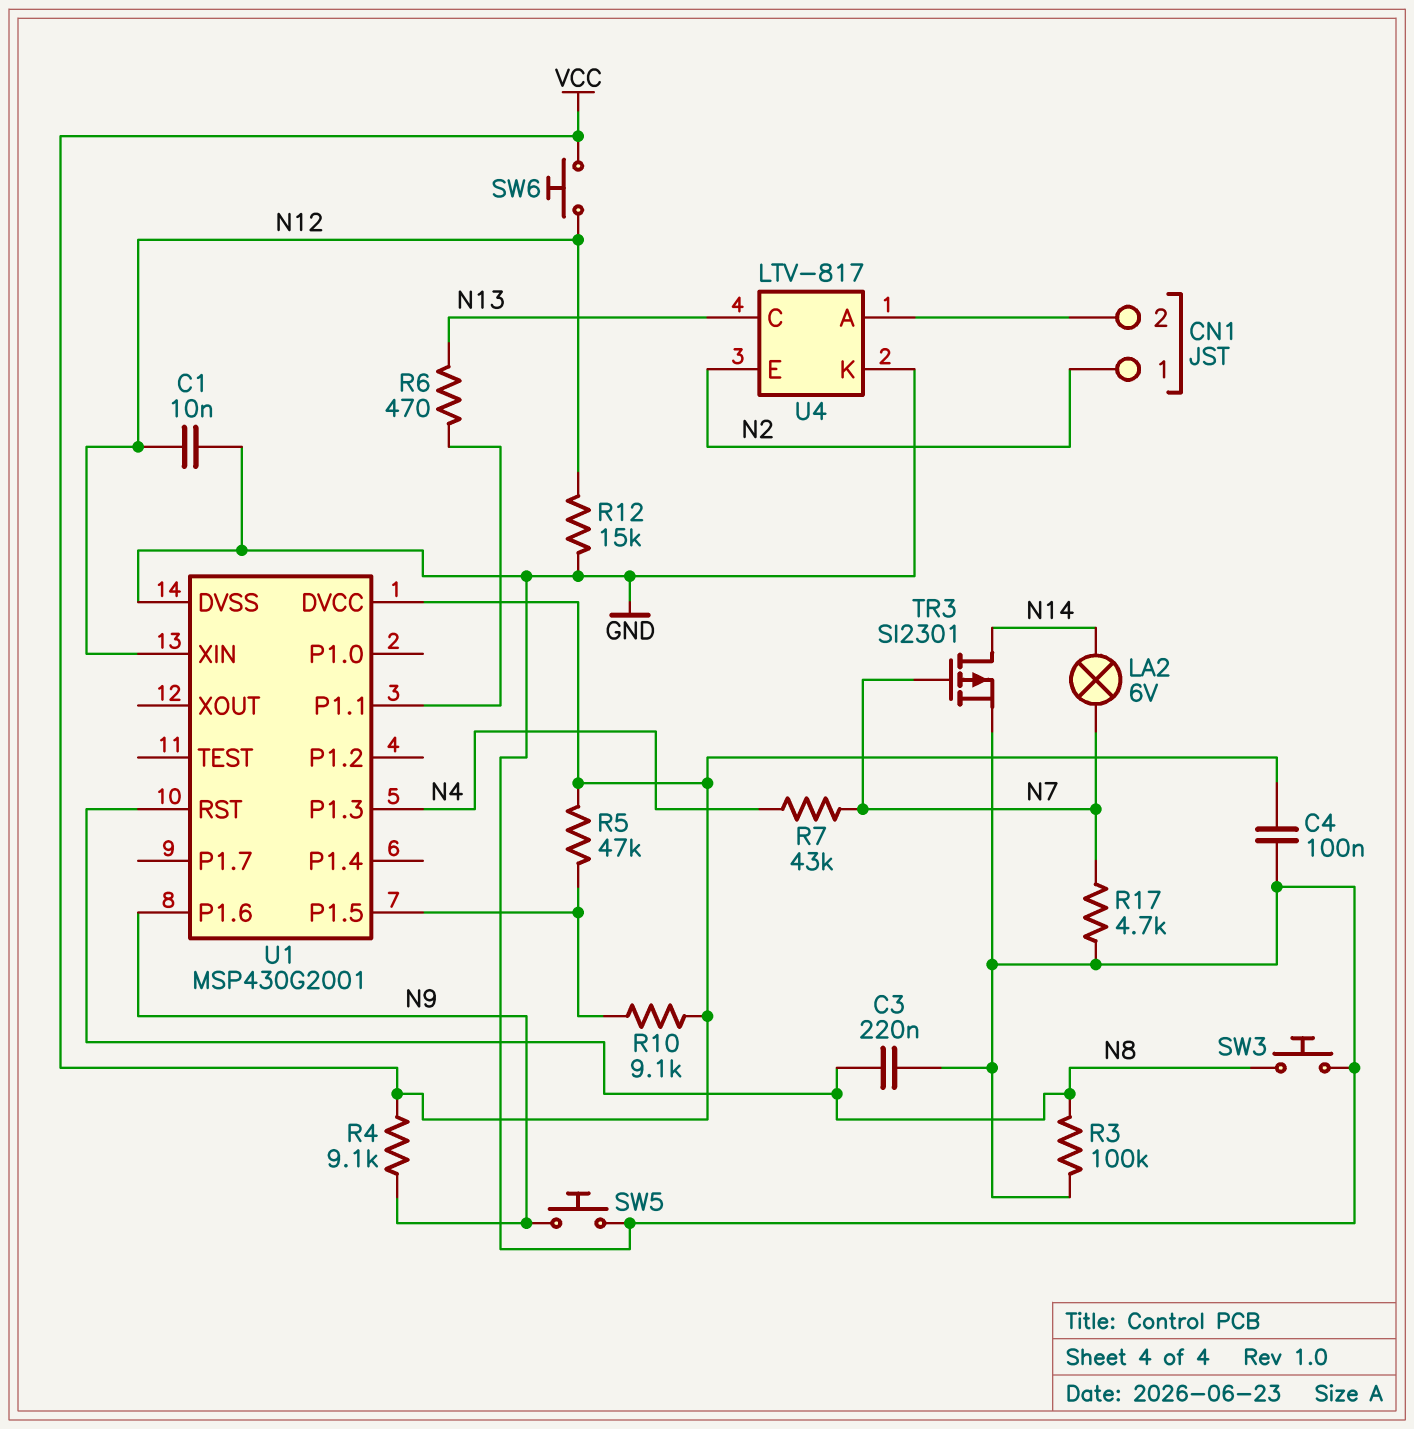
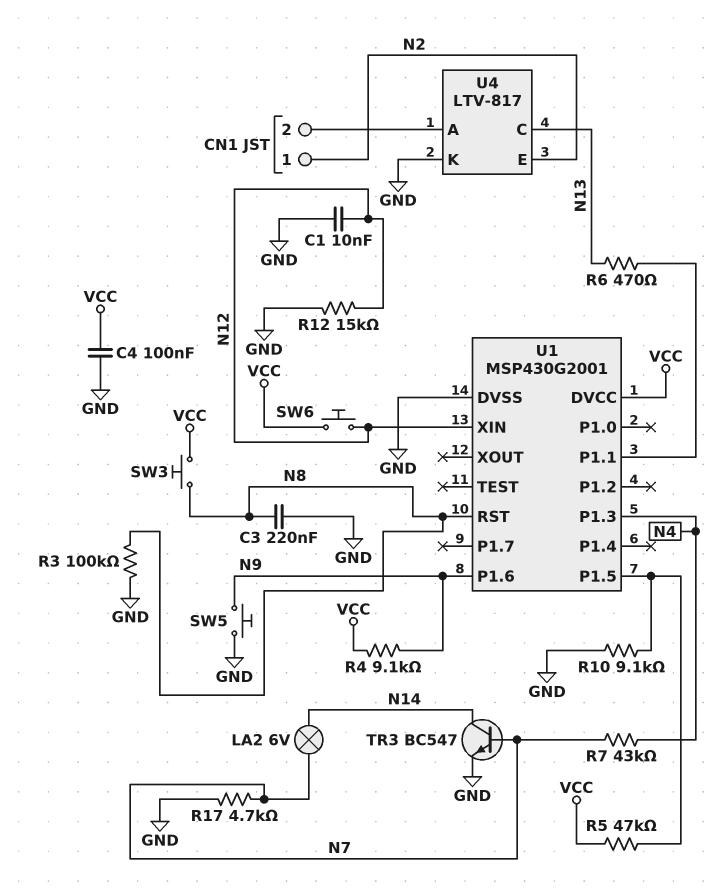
R10: 9.1k (U1/P1.5, VCC) -> 9.1k (GND, U1/P1.5)
SW3: button (GND, N8) -> button (N8, VCC)
TR3: PMOS SI2301 (G N7, D N14, S GND) -> NPN BC547 (B N7, C N14, E GND)

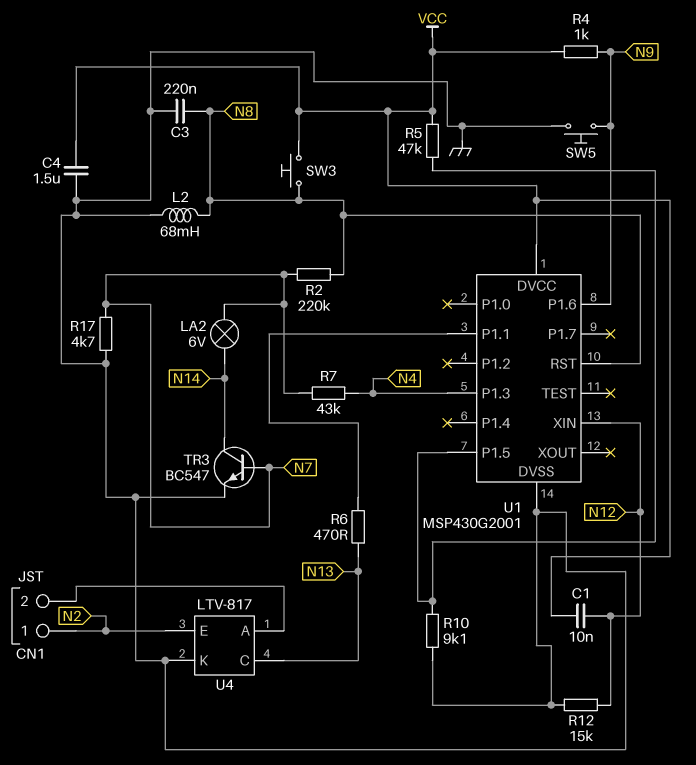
C1: 10nF (GND, N12) -> 10nF (N12, VCC)
C4: 100nF (GND, VCC) -> 1.5uF (GND, VCC)
L2: none -> 68mH (GND, N8)
R2: none -> 220k (N7, N8)
R3: 100k (GND, N8) -> none
R4: 9.1k (N9, VCC) -> 1k (N9, VCC)
SW6: button (N12, VCC) -> none

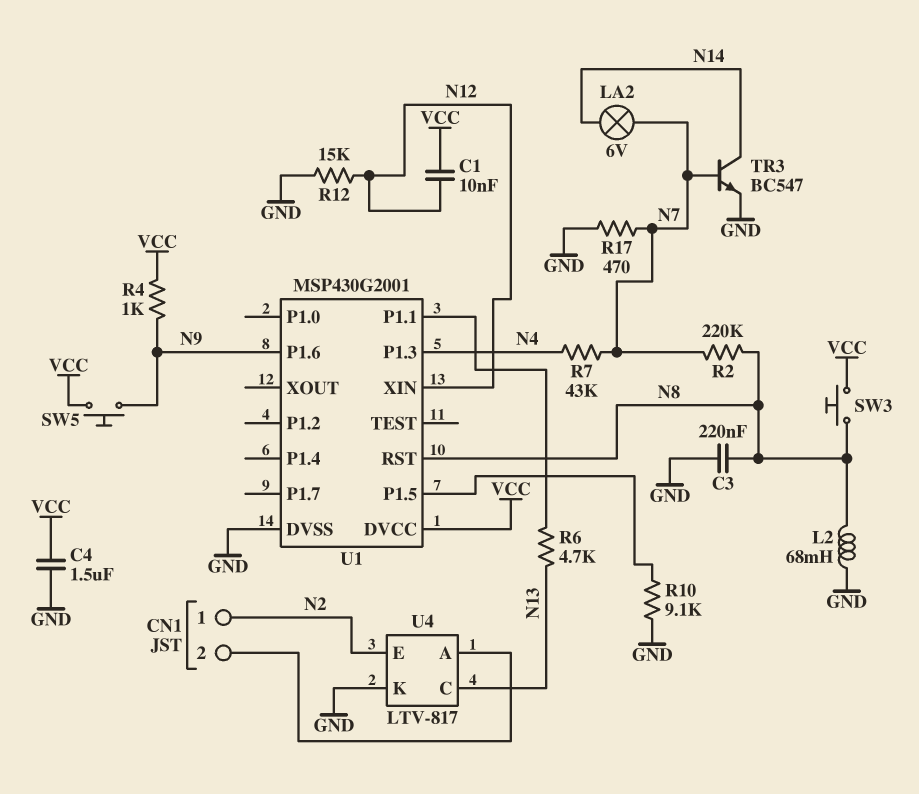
R5: 47k (U1/P1.5, VCC) -> none
R6: 470 (N13, U1/P1.1) -> 4.7k (N13, U1/P1.1)
R17: 4.7k (GND, N7) -> 470 (GND, N7)
SW5: button (GND, N9) -> button (N9, VCC)

